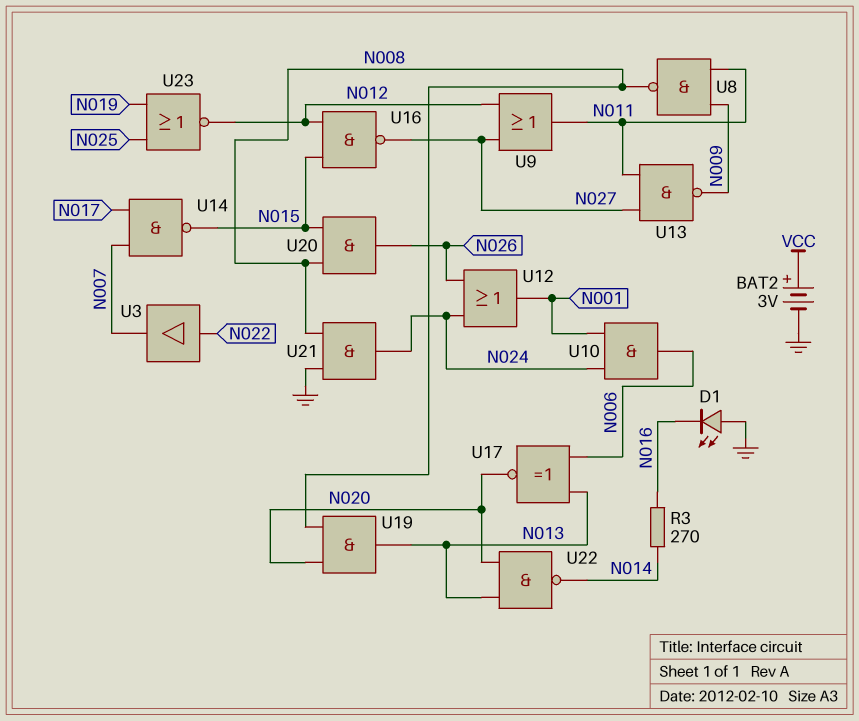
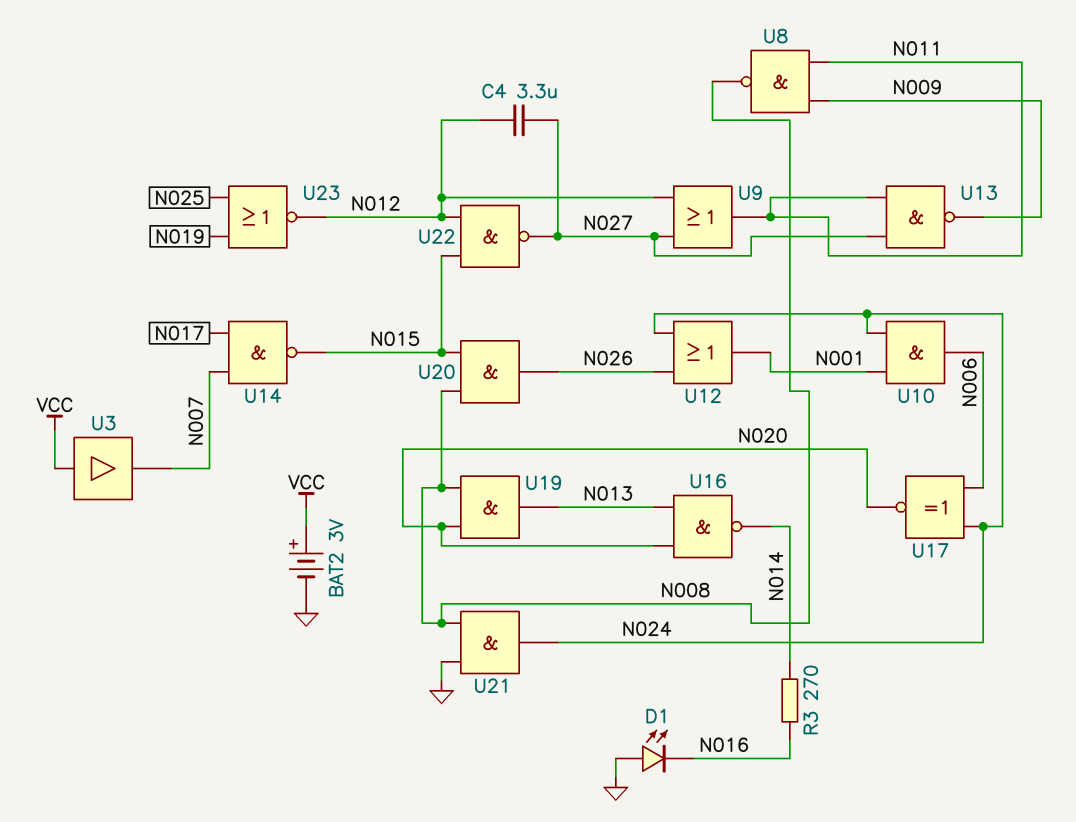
C4: none -> 3.3uF (N012, N027)
U3: buffer (in N022, out N007) -> buffer (in VCC, out N007)
U16: NAND (in N012, in N015, out N027) -> NAND (in N013, in N020, out N014)
U17: XNOR (in N006, in N013, out N020) -> XNOR (in N006, in N024, out N020)
U22: NAND (in N013, in N020, out N014) -> NAND (in N012, in N015, out N027)

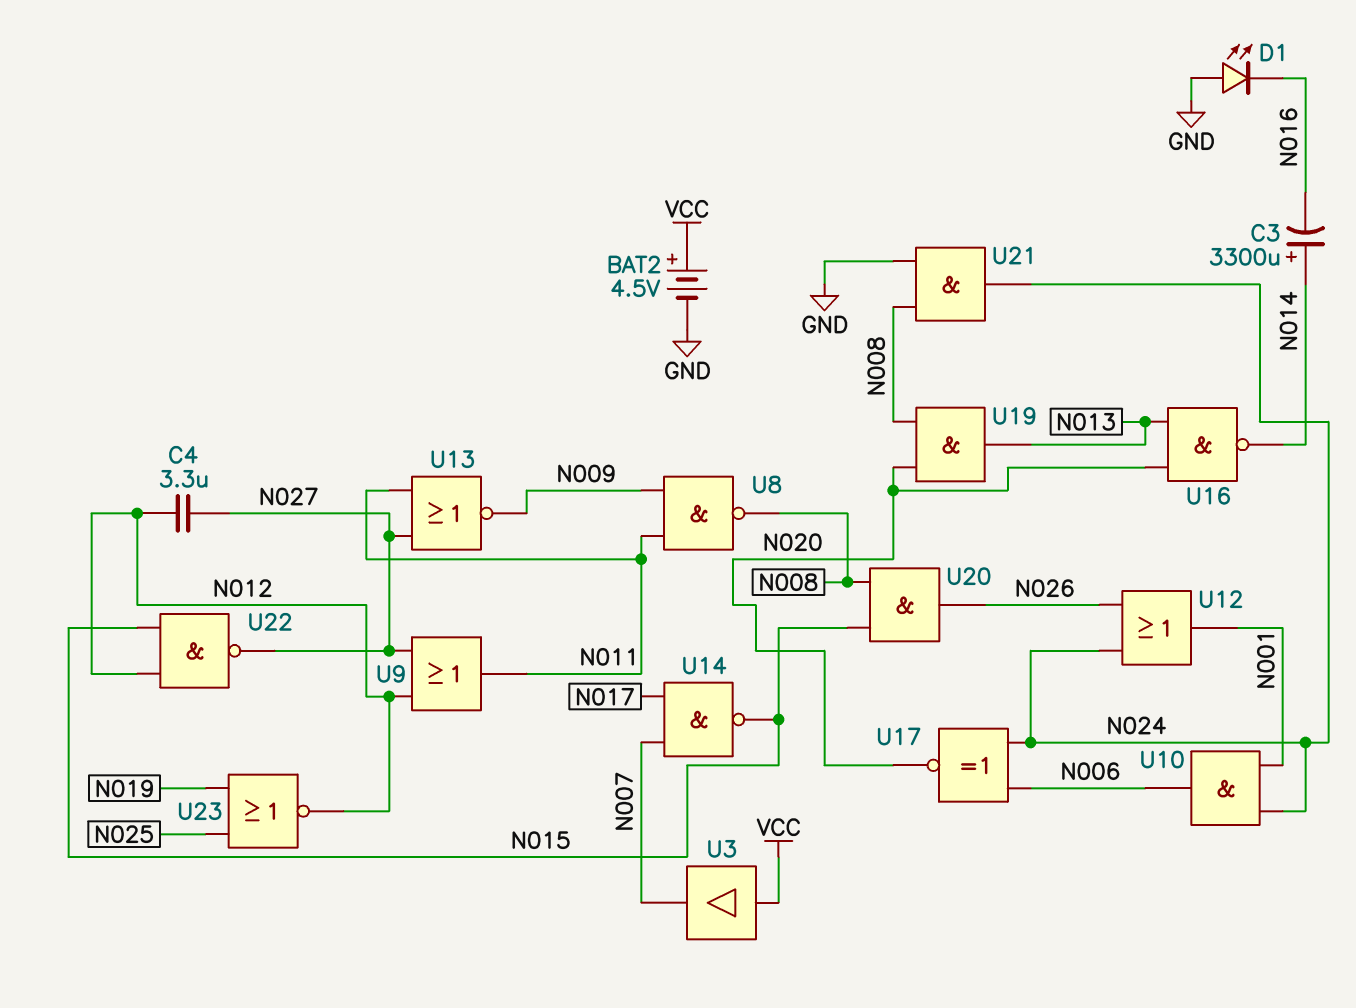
BAT2: 3V (plus VCC, minus GND) -> 4.5V (plus VCC, minus GND)
C3: none -> 3300uF (plus N014, minus N016)
R3: 270 (N014, N016) -> none
U13: NAND (in N011, in N027, out N009) -> NOR (in N011, in N027, out N009)

